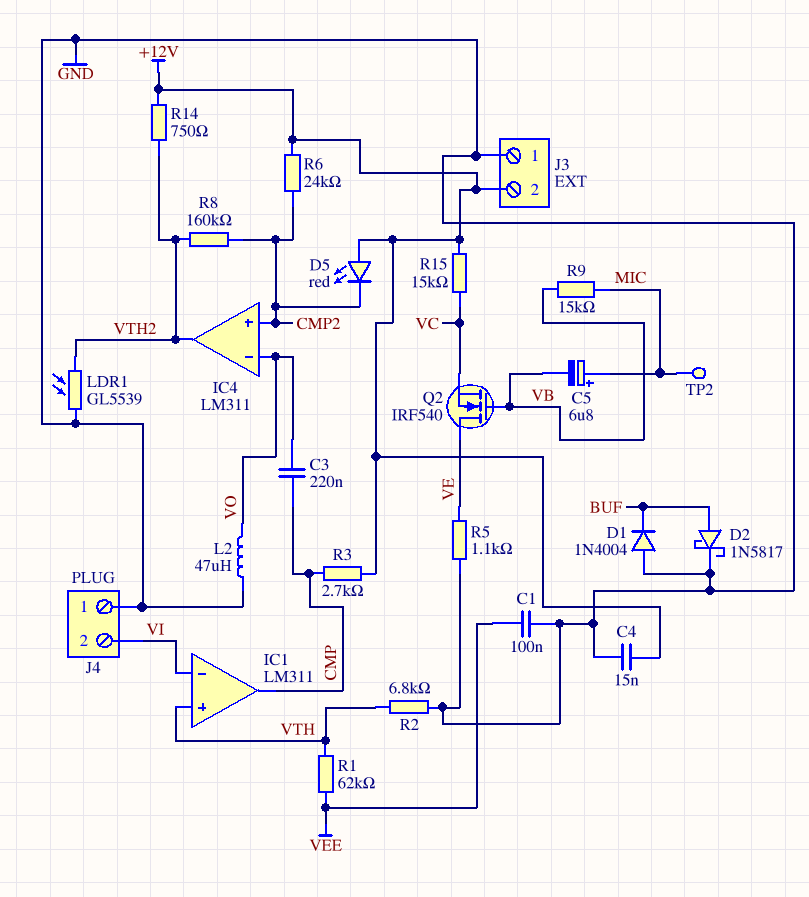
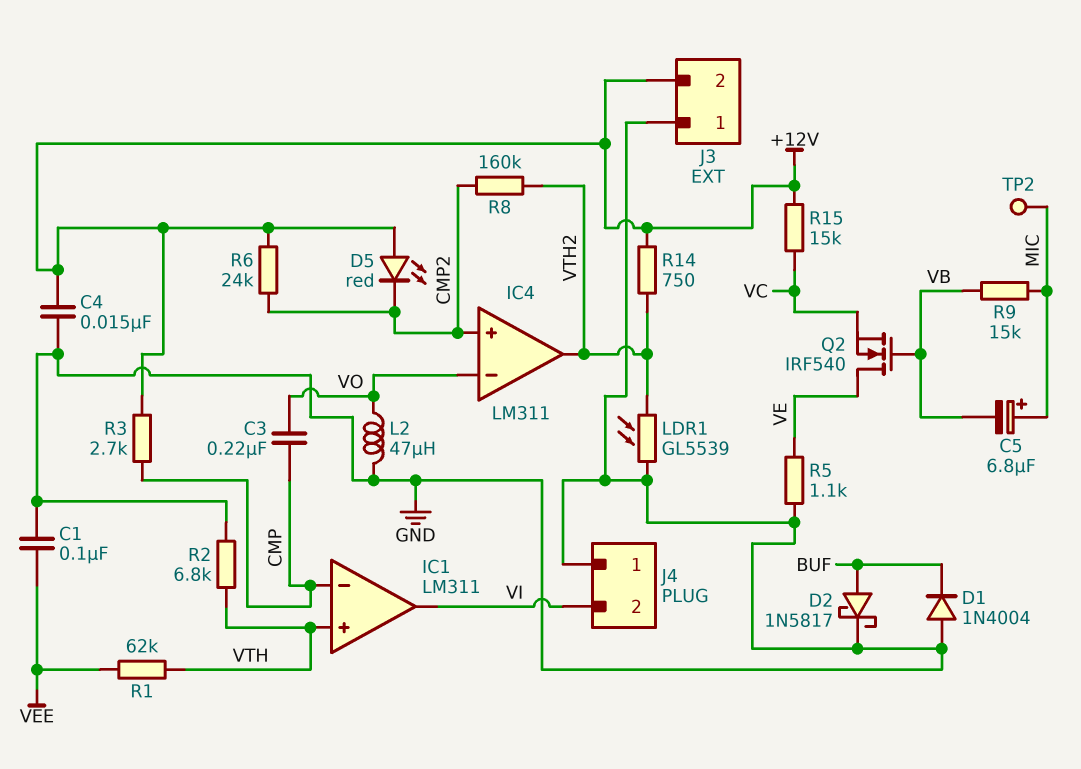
IC1 pin in-: VI -> CMP
IC1 pin out: CMP -> VI

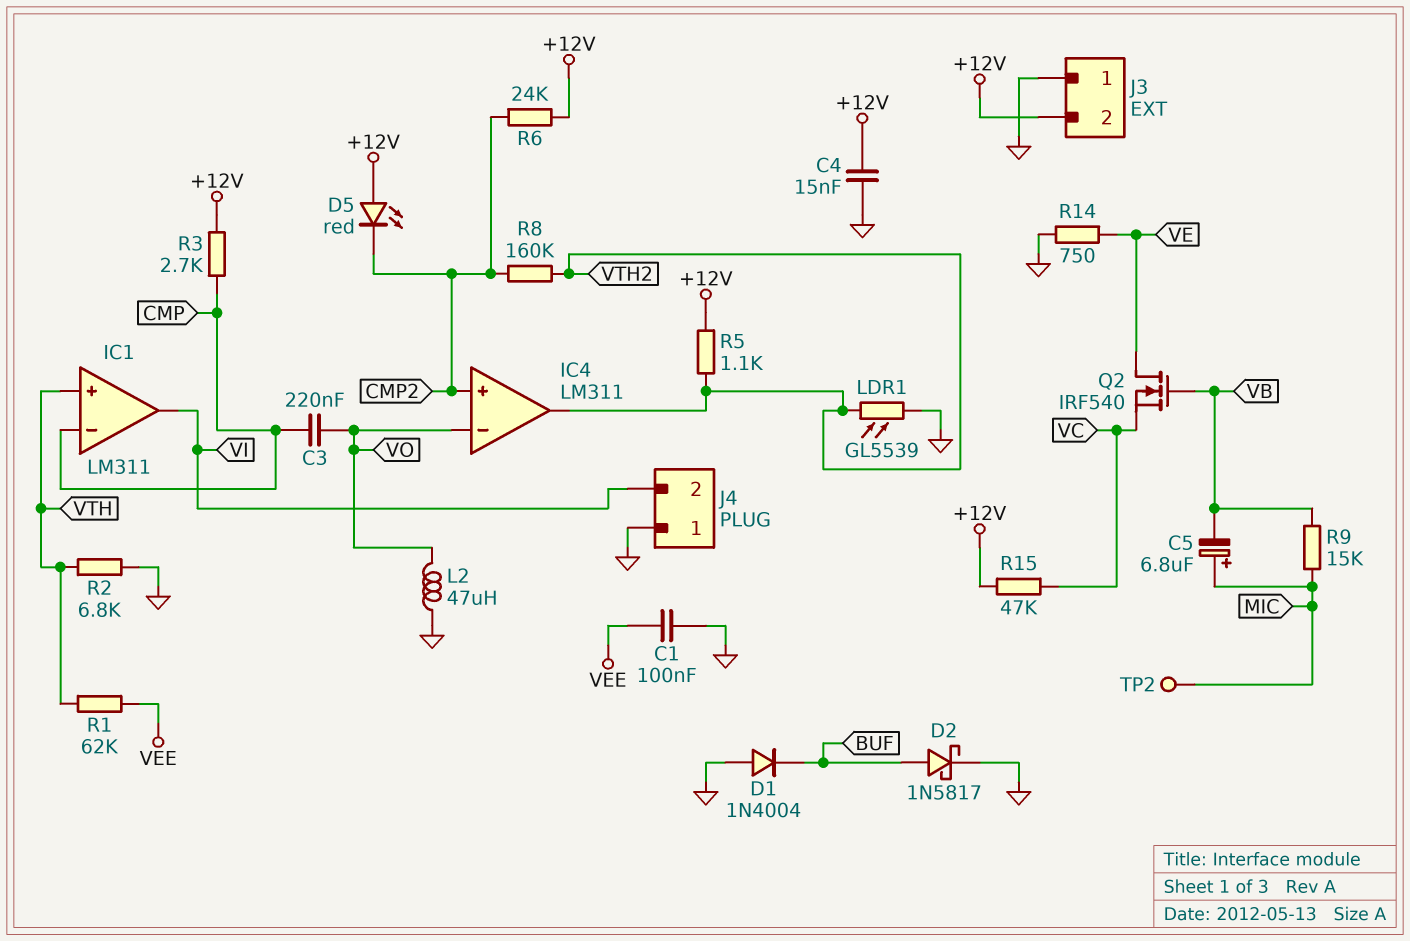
R5: 1.1k (GND, VE) -> 1.1k (+12V, VTH2)
R14: 750 (+12V, VTH2) -> 750 (GND, VE)
R15: 15k (+12V, VC) -> 47k (+12V, VC)

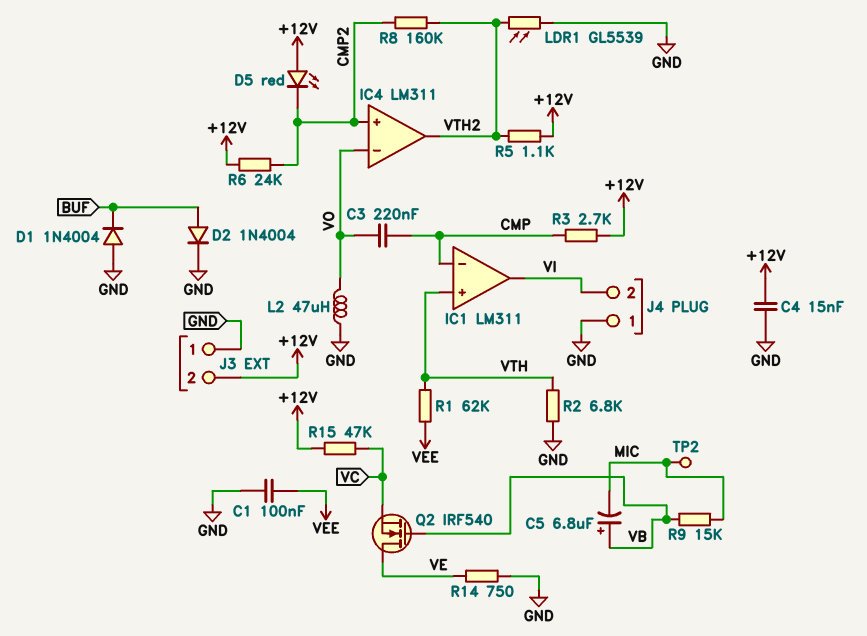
C5: 6.8uF (plus MIC, minus VB) -> 6.8uF (plus VB, minus MIC)
D2: schottky 1N5817 (A BUF, K GND) -> diode 1N4004 (A BUF, K GND)

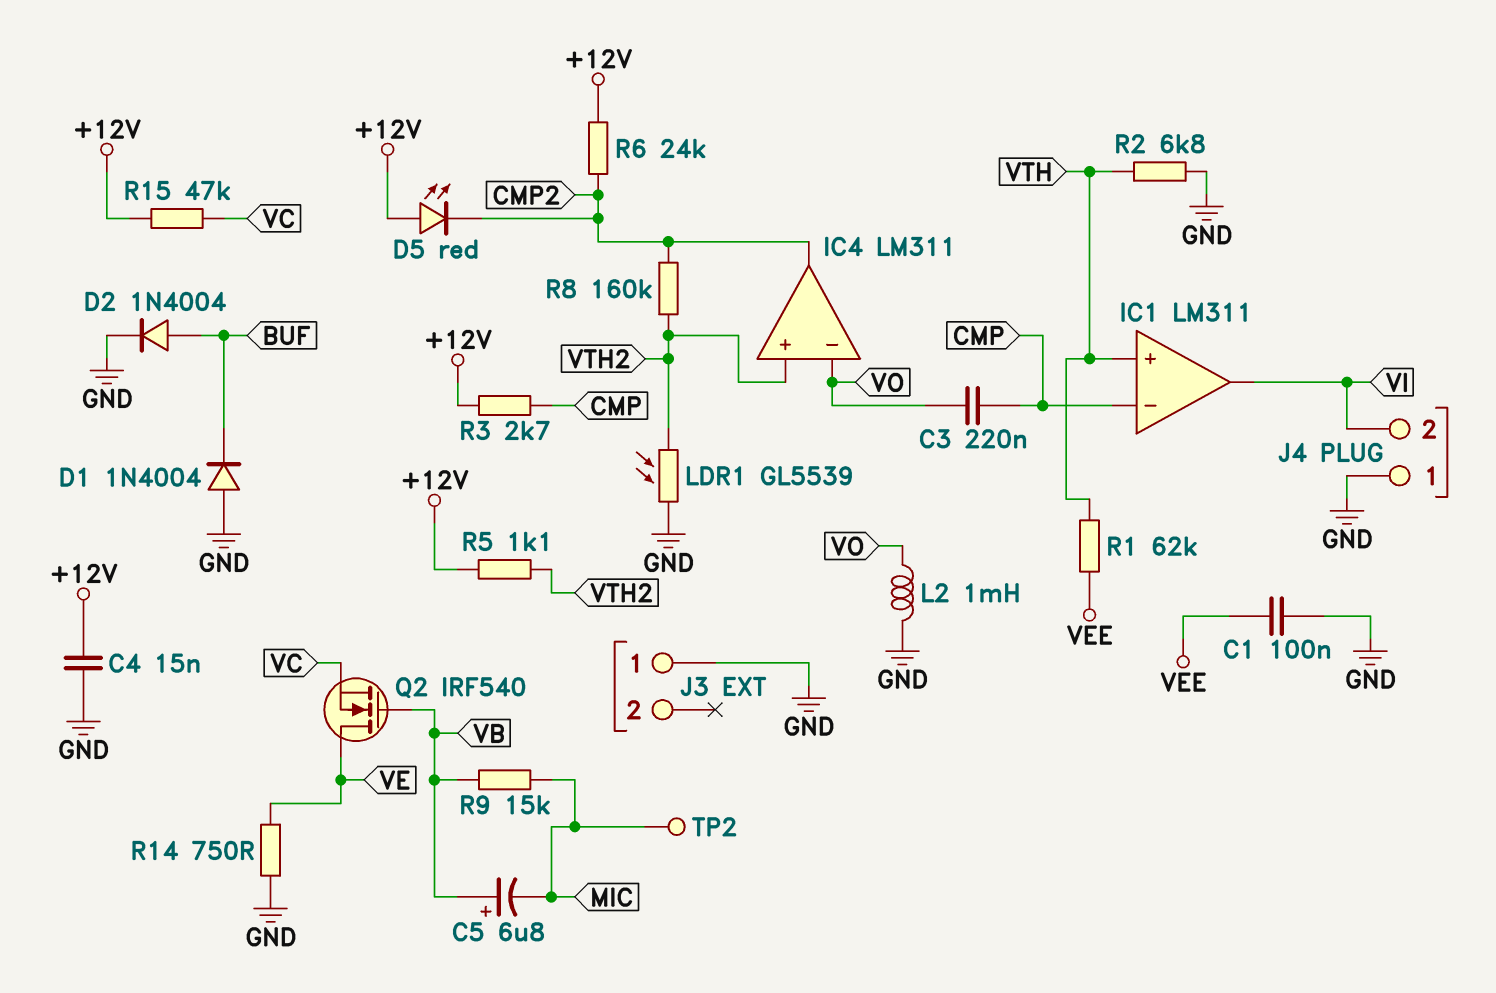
IC4 pin in+: CMP2 -> VTH2
IC4 pin out: VTH2 -> CMP2
J3 pin 2: +12V -> none
L2: 47uH (GND, VO) -> 1mH (GND, VO)

